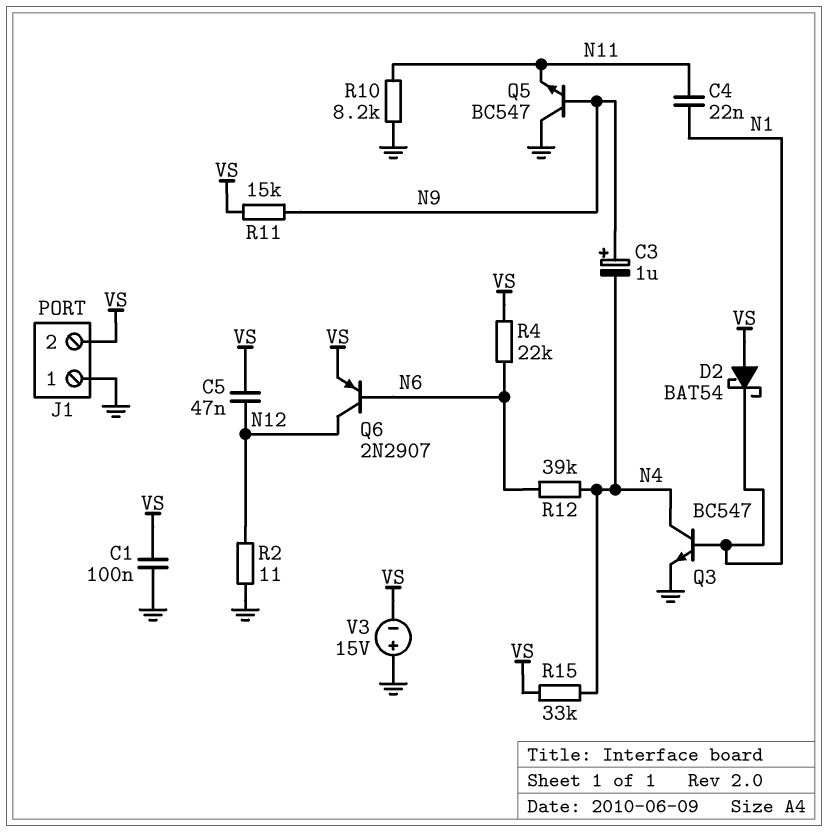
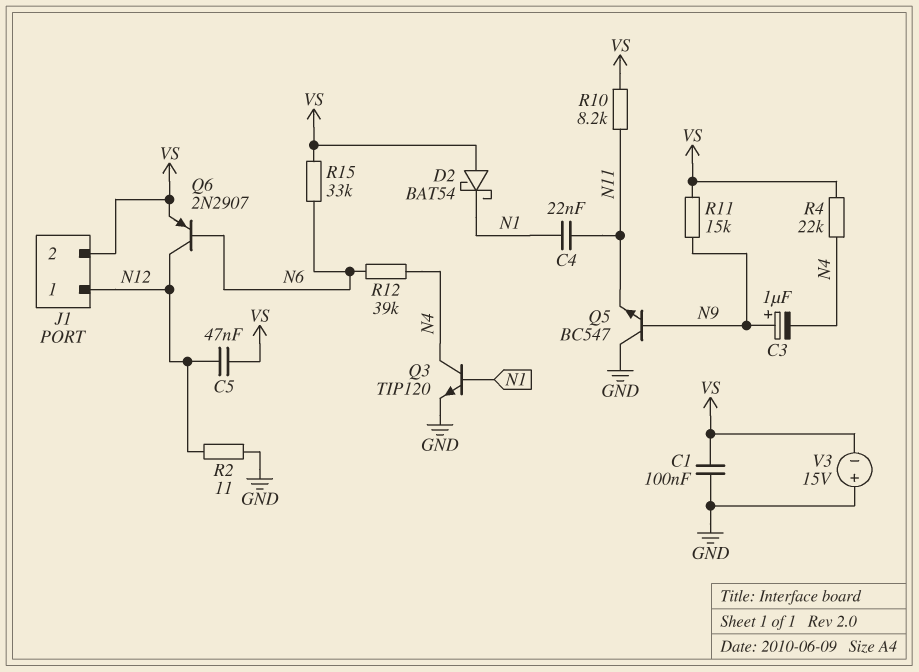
J1 pin 1: GND -> N12
Q3: NPN BC547 (B N1, C N4, E GND) -> NPN TIP120 (B N1, C N4, E GND)
R4: 22k (N6, VS) -> 22k (N4, VS)
R10: 8.2k (GND, N11) -> 8.2k (N11, VS)
R15: 33k (N4, VS) -> 33k (N6, VS)

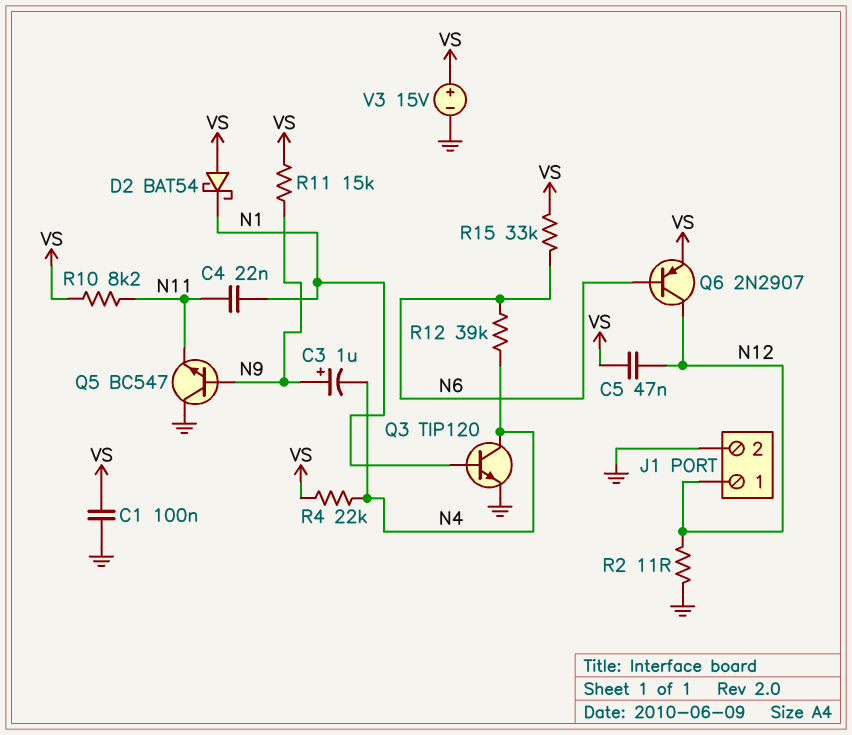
J1 pin 2: VS -> GND
V3: 15V (plus GND, minus VS) -> 15V (plus VS, minus GND)

